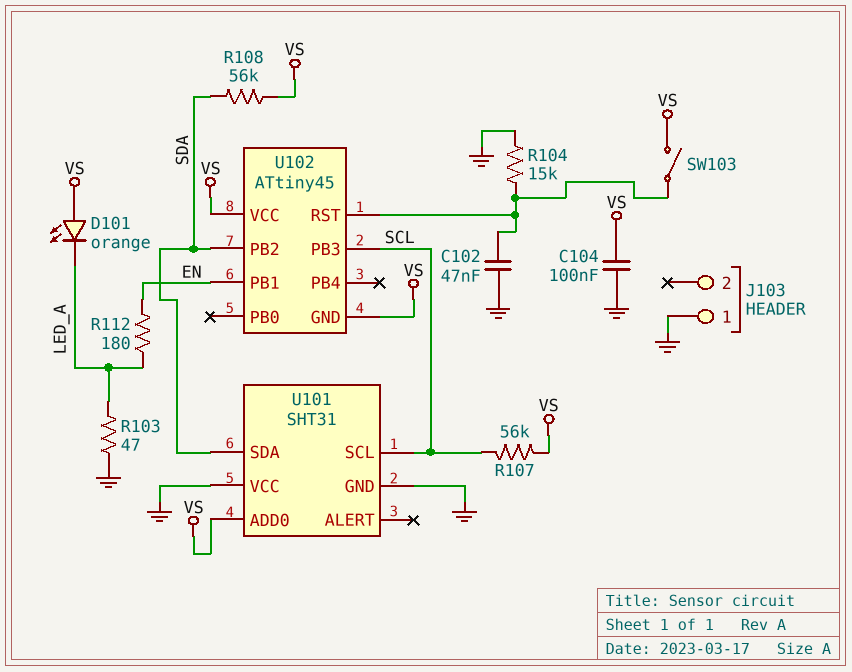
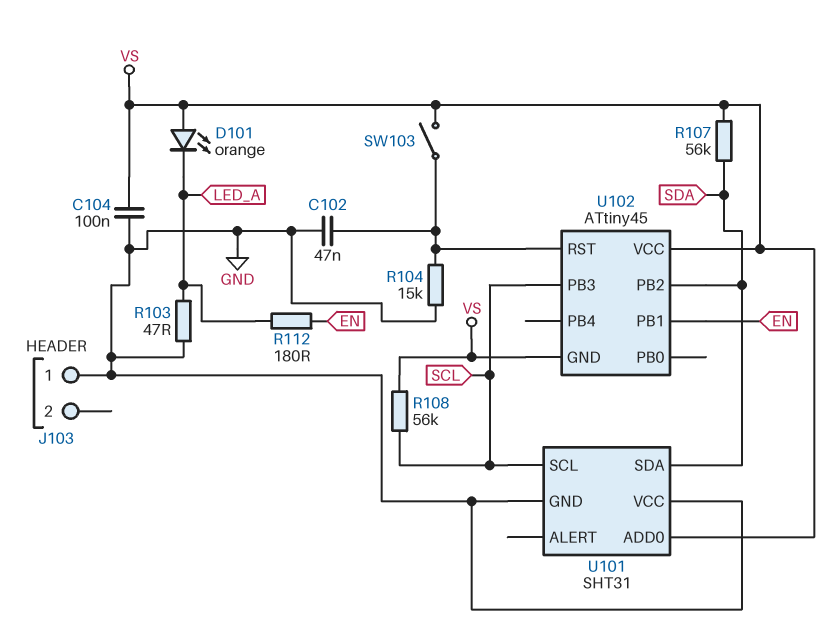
R107: 56k (SCL, VS) -> 56k (SDA, VS)
R108: 56k (SDA, VS) -> 56k (SCL, VS)

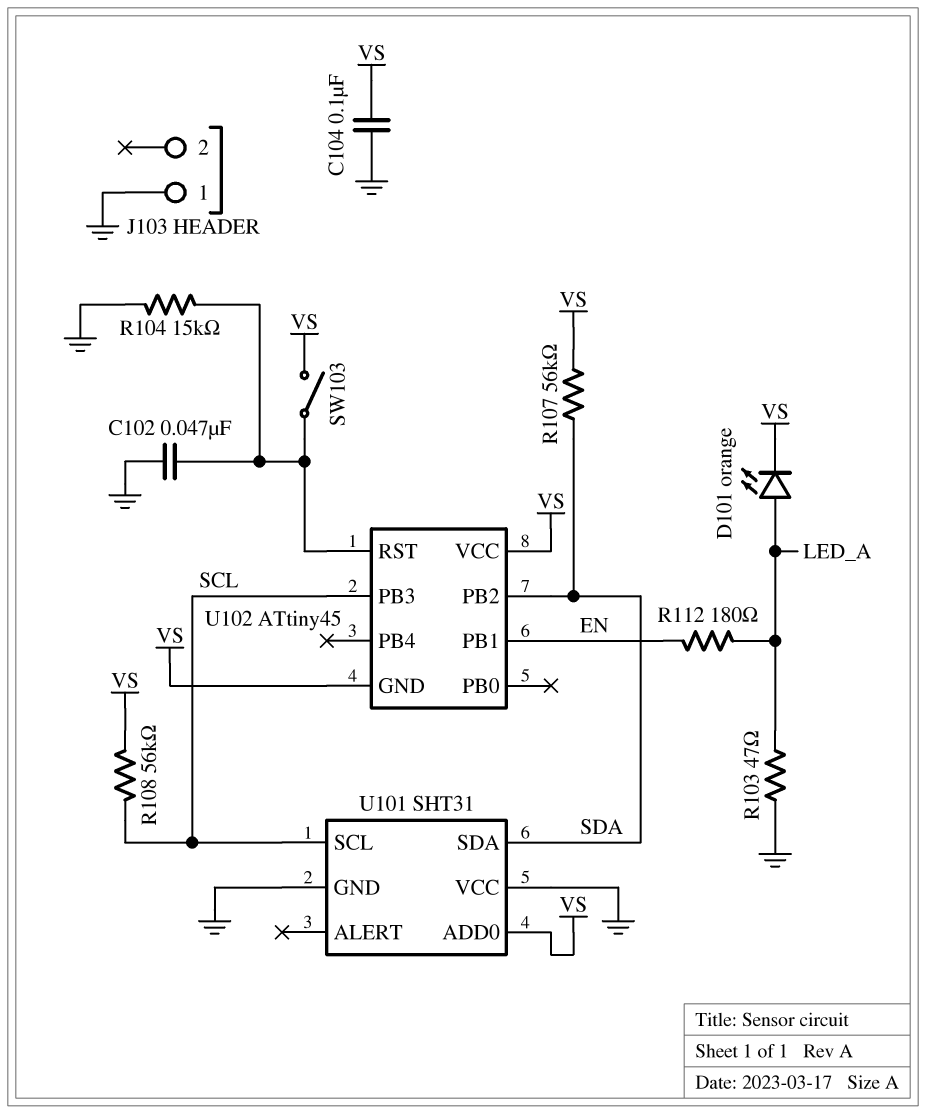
D101: LED orange (A VS, K LED_A) -> LED orange (A LED_A, K VS)

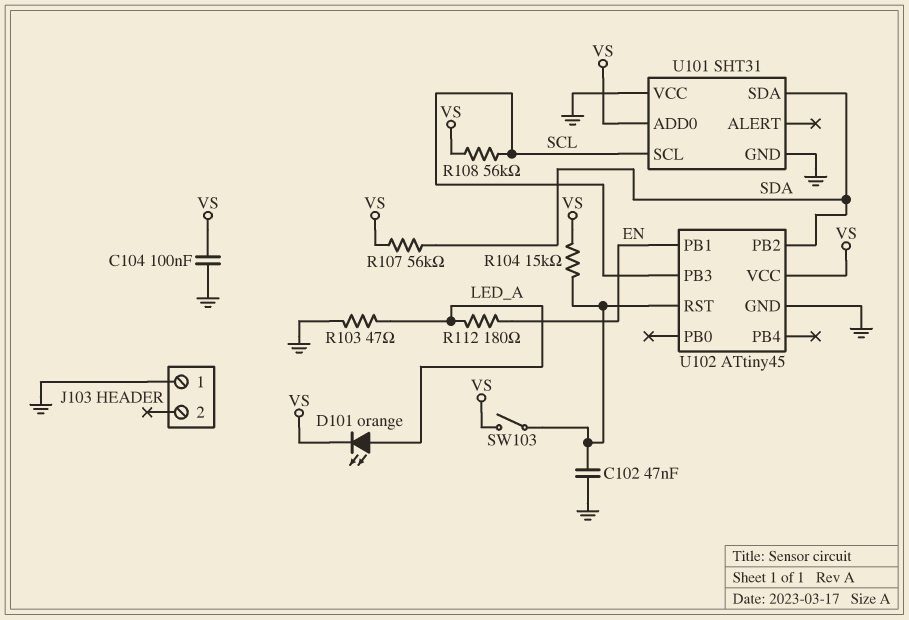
R104: 15k (GND, U102/RST) -> 15k (U102/RST, VS)
U102 pin GND: VS -> GND

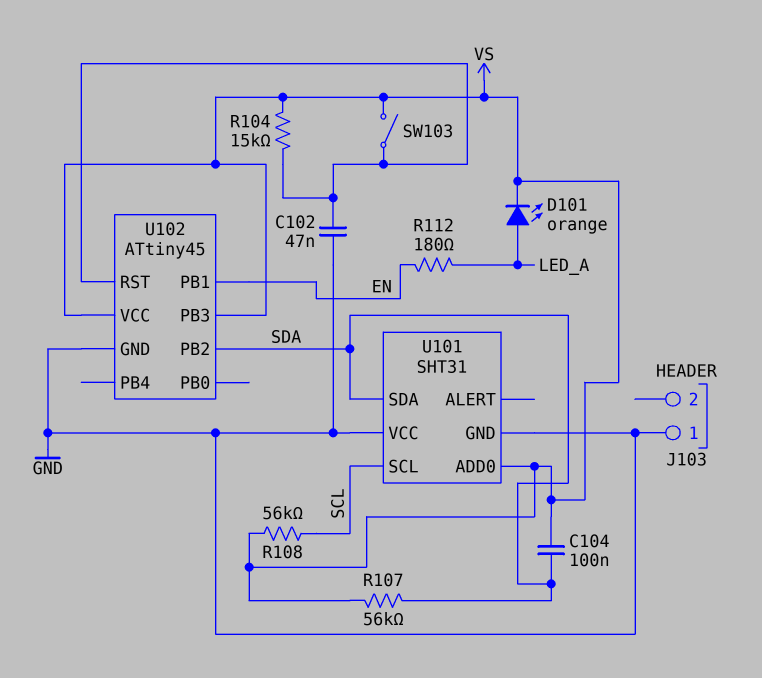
C104: 100nF (GND, VS) -> 100nF (SDA, VS)
R103: 47 (GND, LED_A) -> none
U102 pin PB3: SCL -> VS

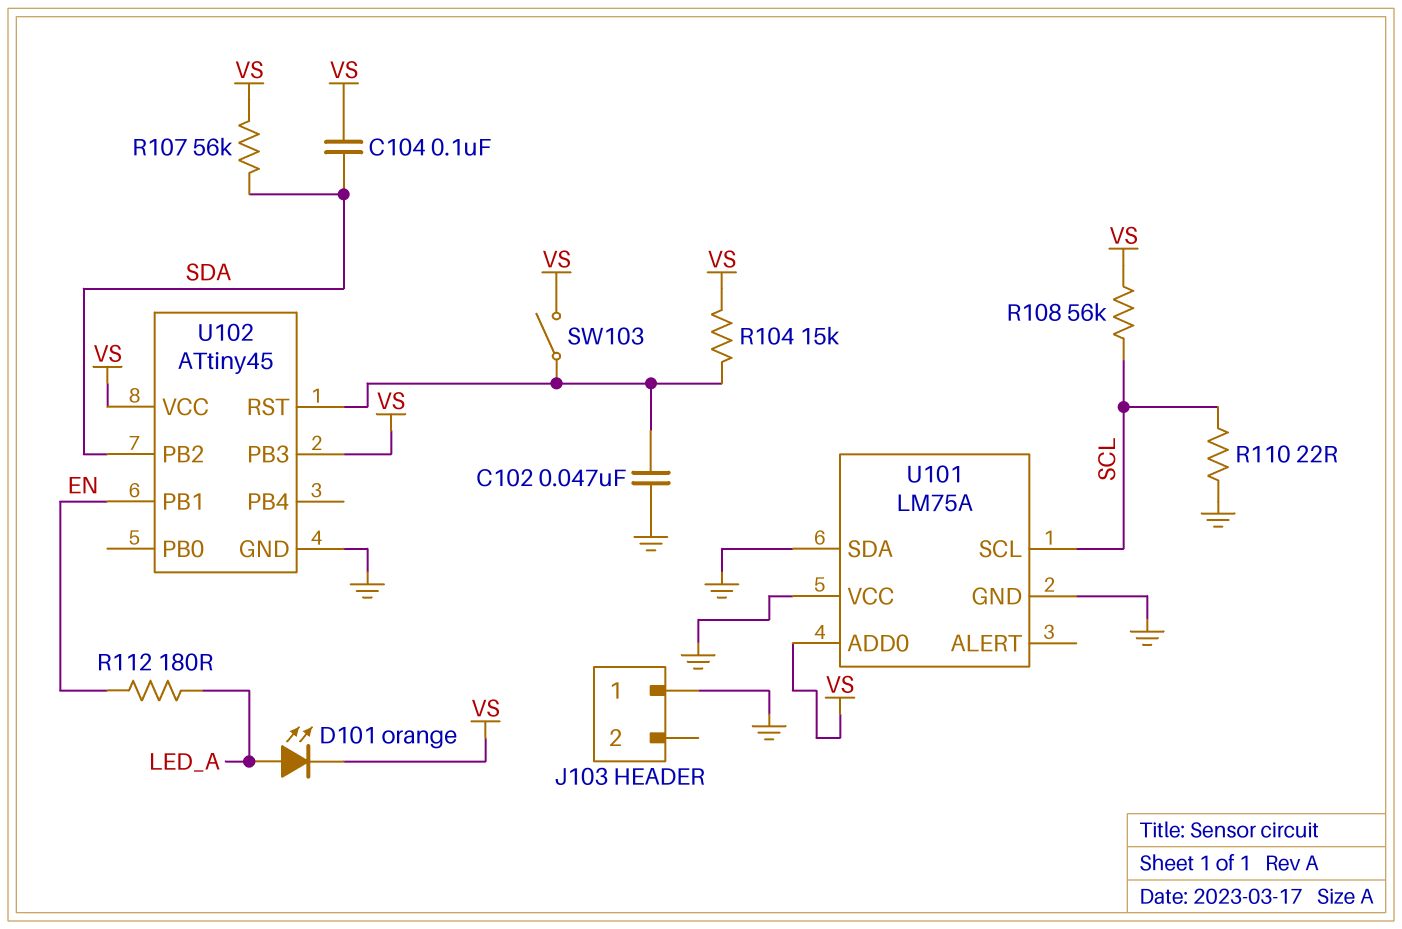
R110: none -> 22 (GND, SCL)
U101: SHT31 -> LM75A
U101 pin SDA: SDA -> GND

